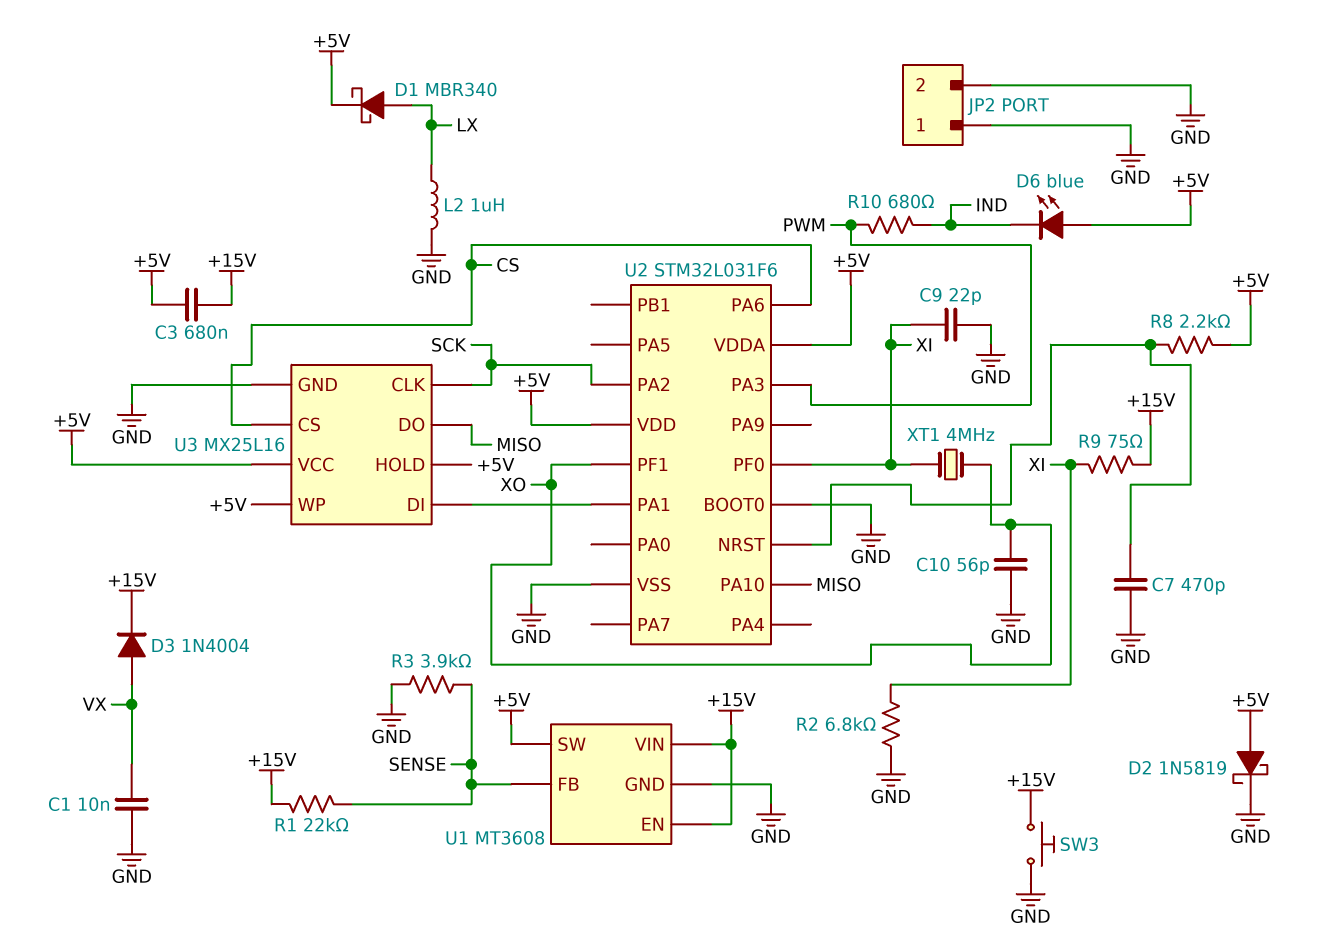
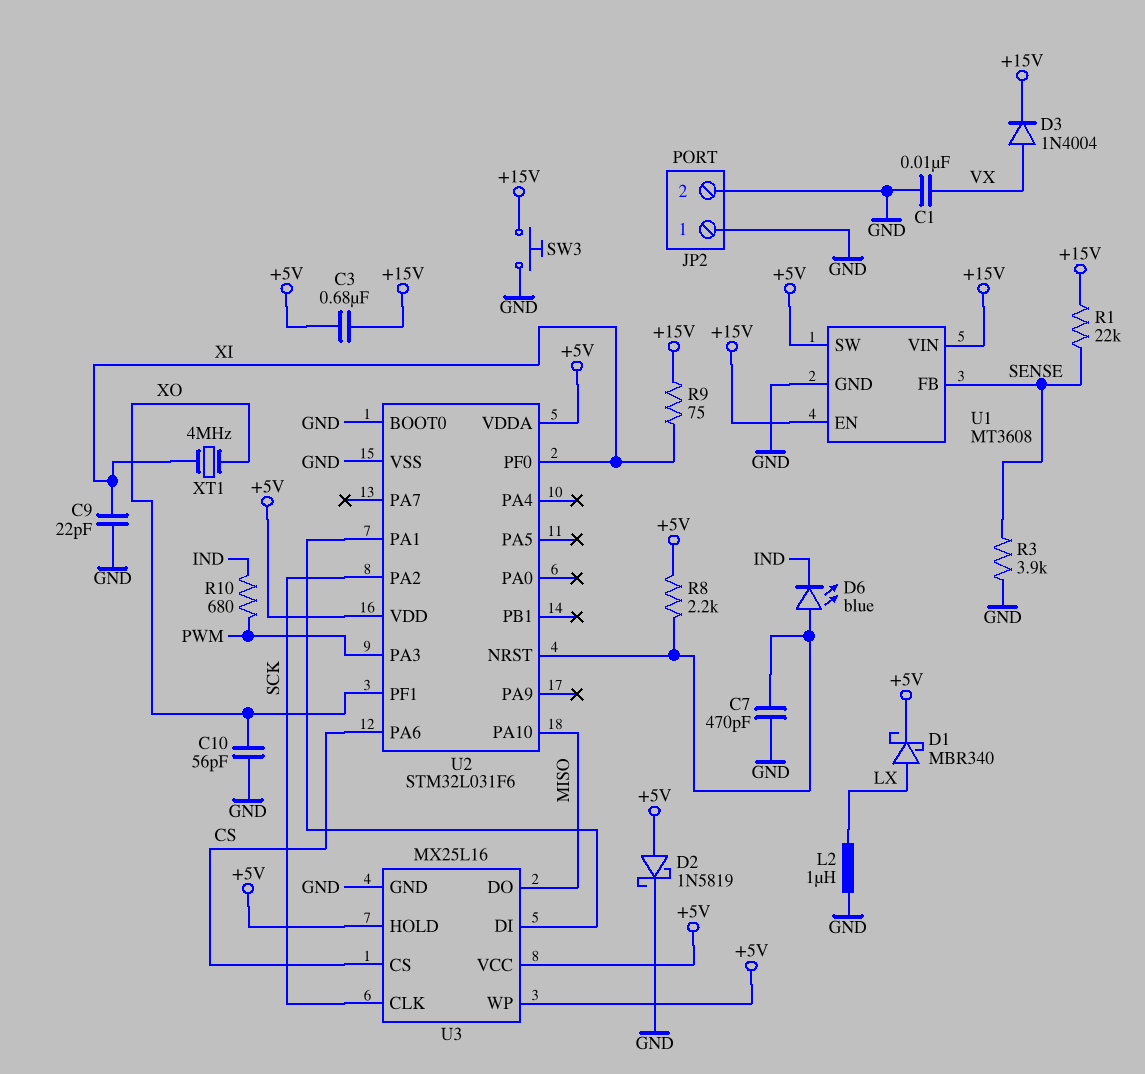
D6: LED blue (A +5V, K IND) -> LED blue (A U2/NRST, K IND)
R2: 6.8k (GND, XI) -> none

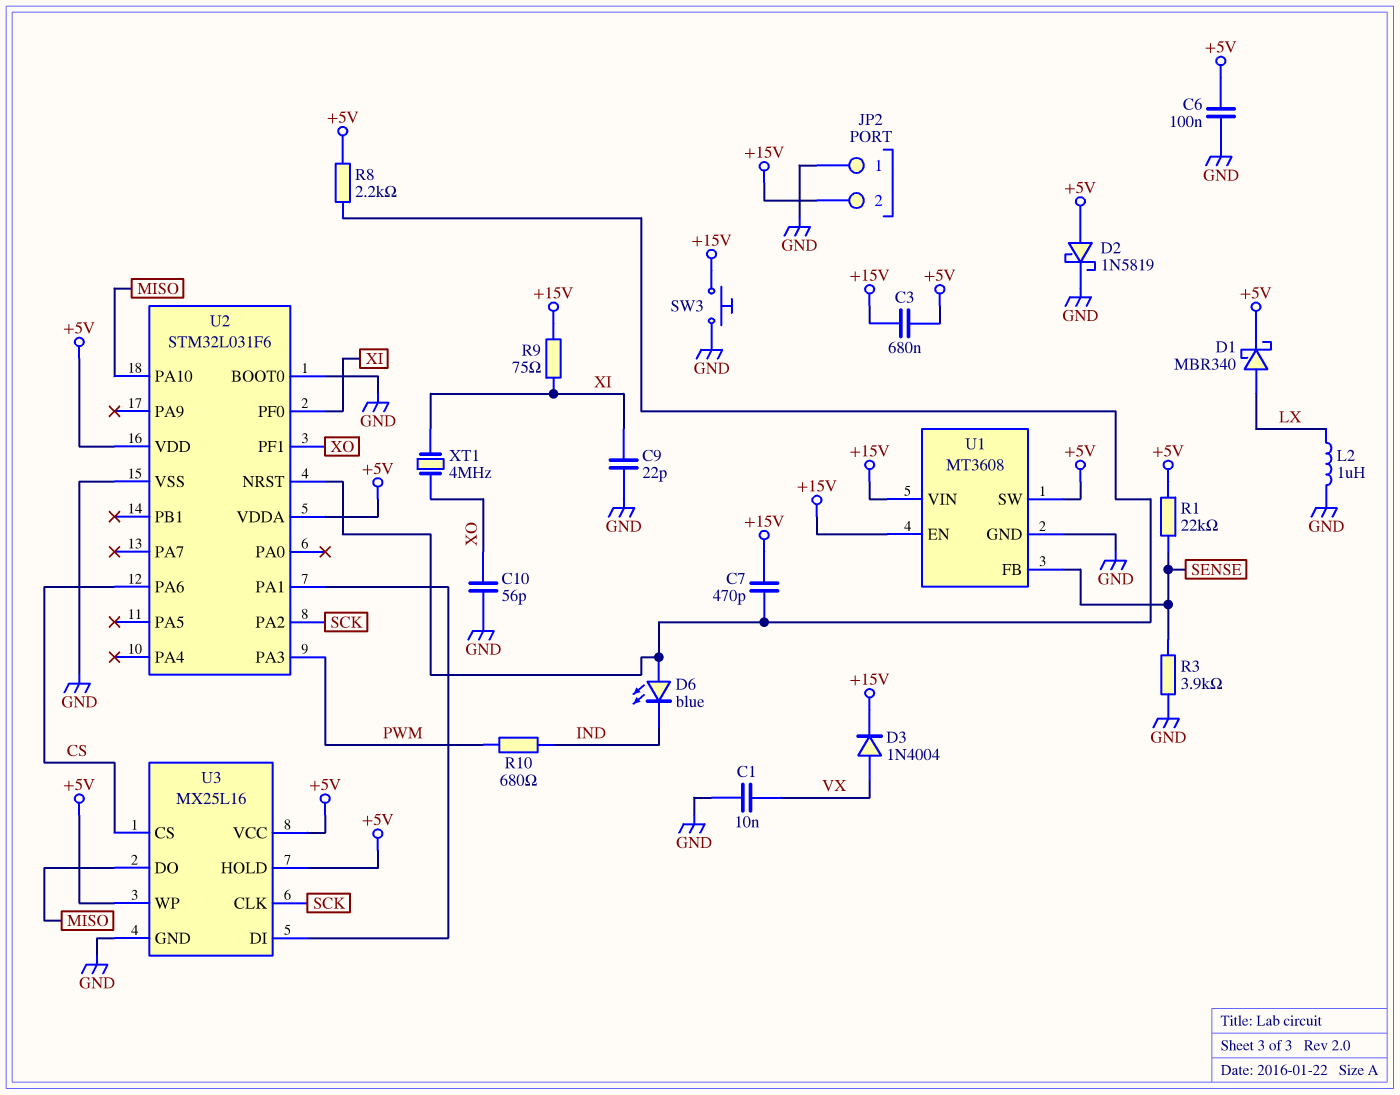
C6: none -> 100nF (+5V, GND)
C7: 470pF (GND, U2/NRST) -> 470pF (+15V, U2/NRST)
JP2 pin 2: GND -> +15V
R1: 22k (+15V, SENSE) -> 22k (+5V, SENSE)

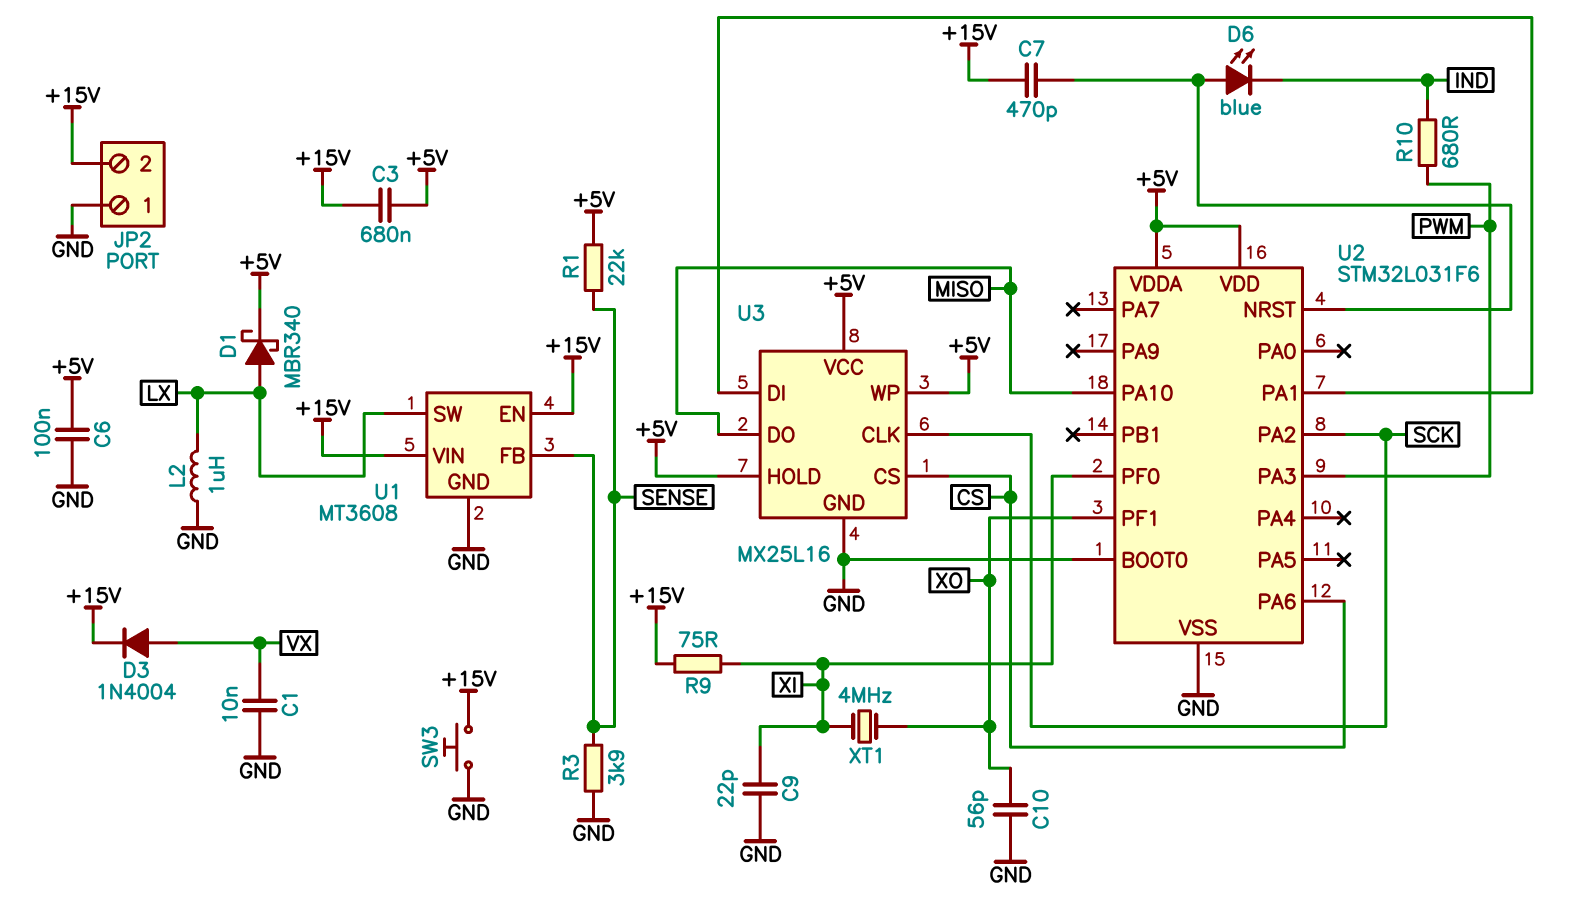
D2: schottky 1N5819 (A +5V, K GND) -> none
R8: 2.2k (+5V, U2/NRST) -> none
U1 pin SW: +5V -> LX

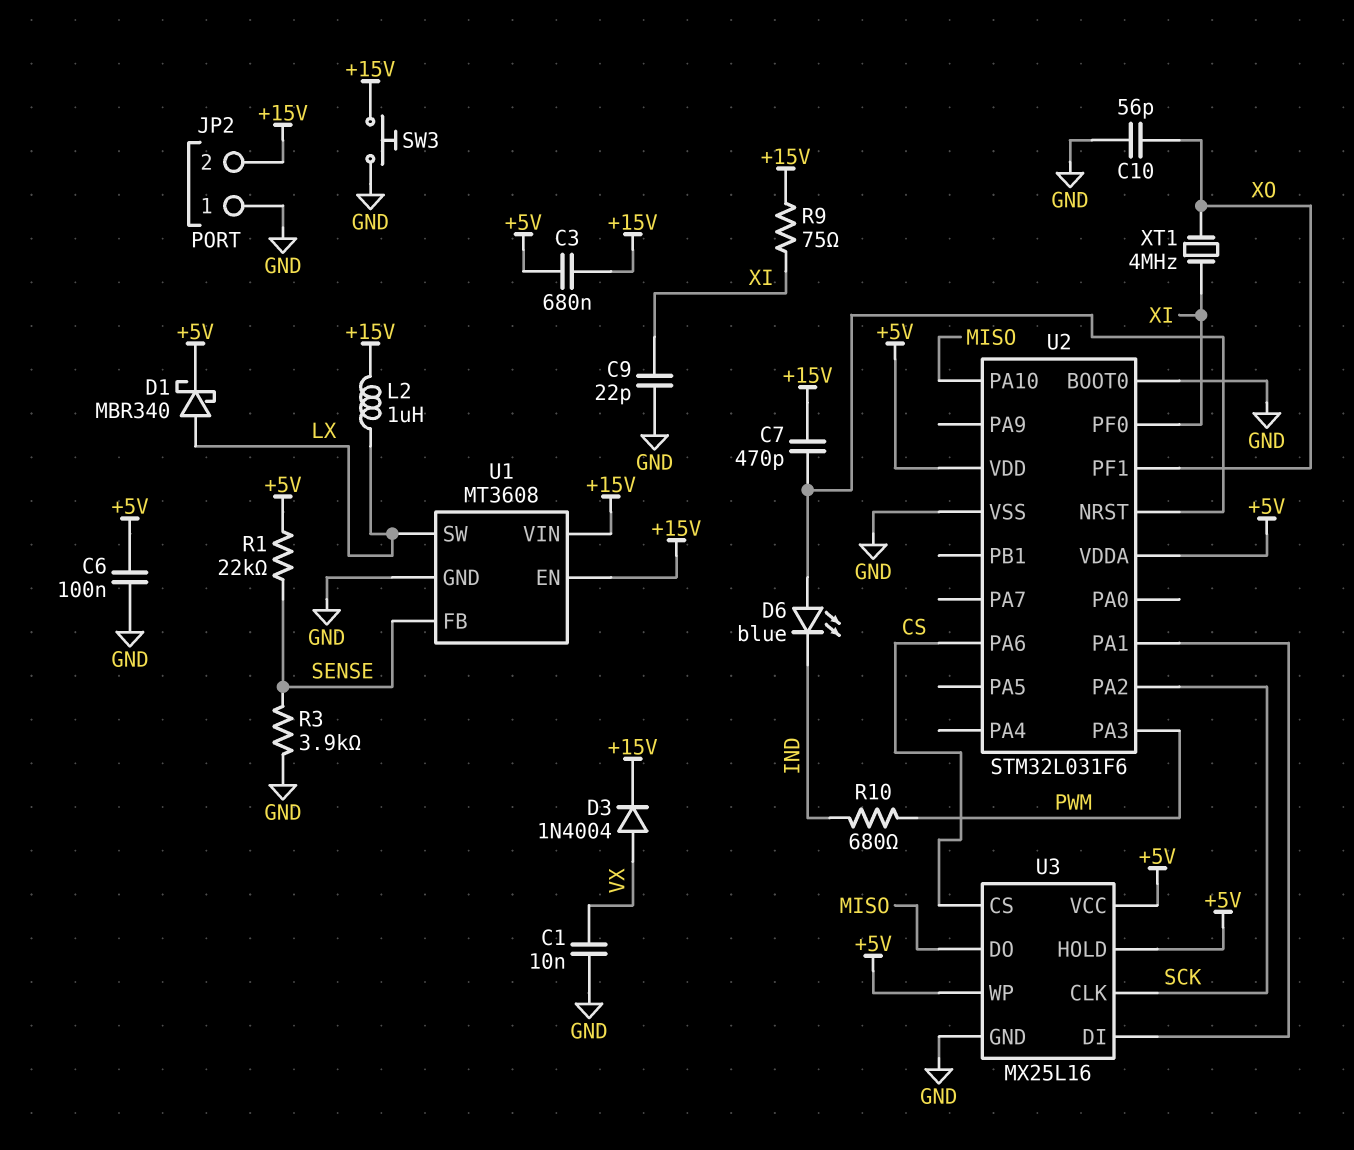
L2: 1uH (GND, LX) -> 1uH (+15V, LX)

